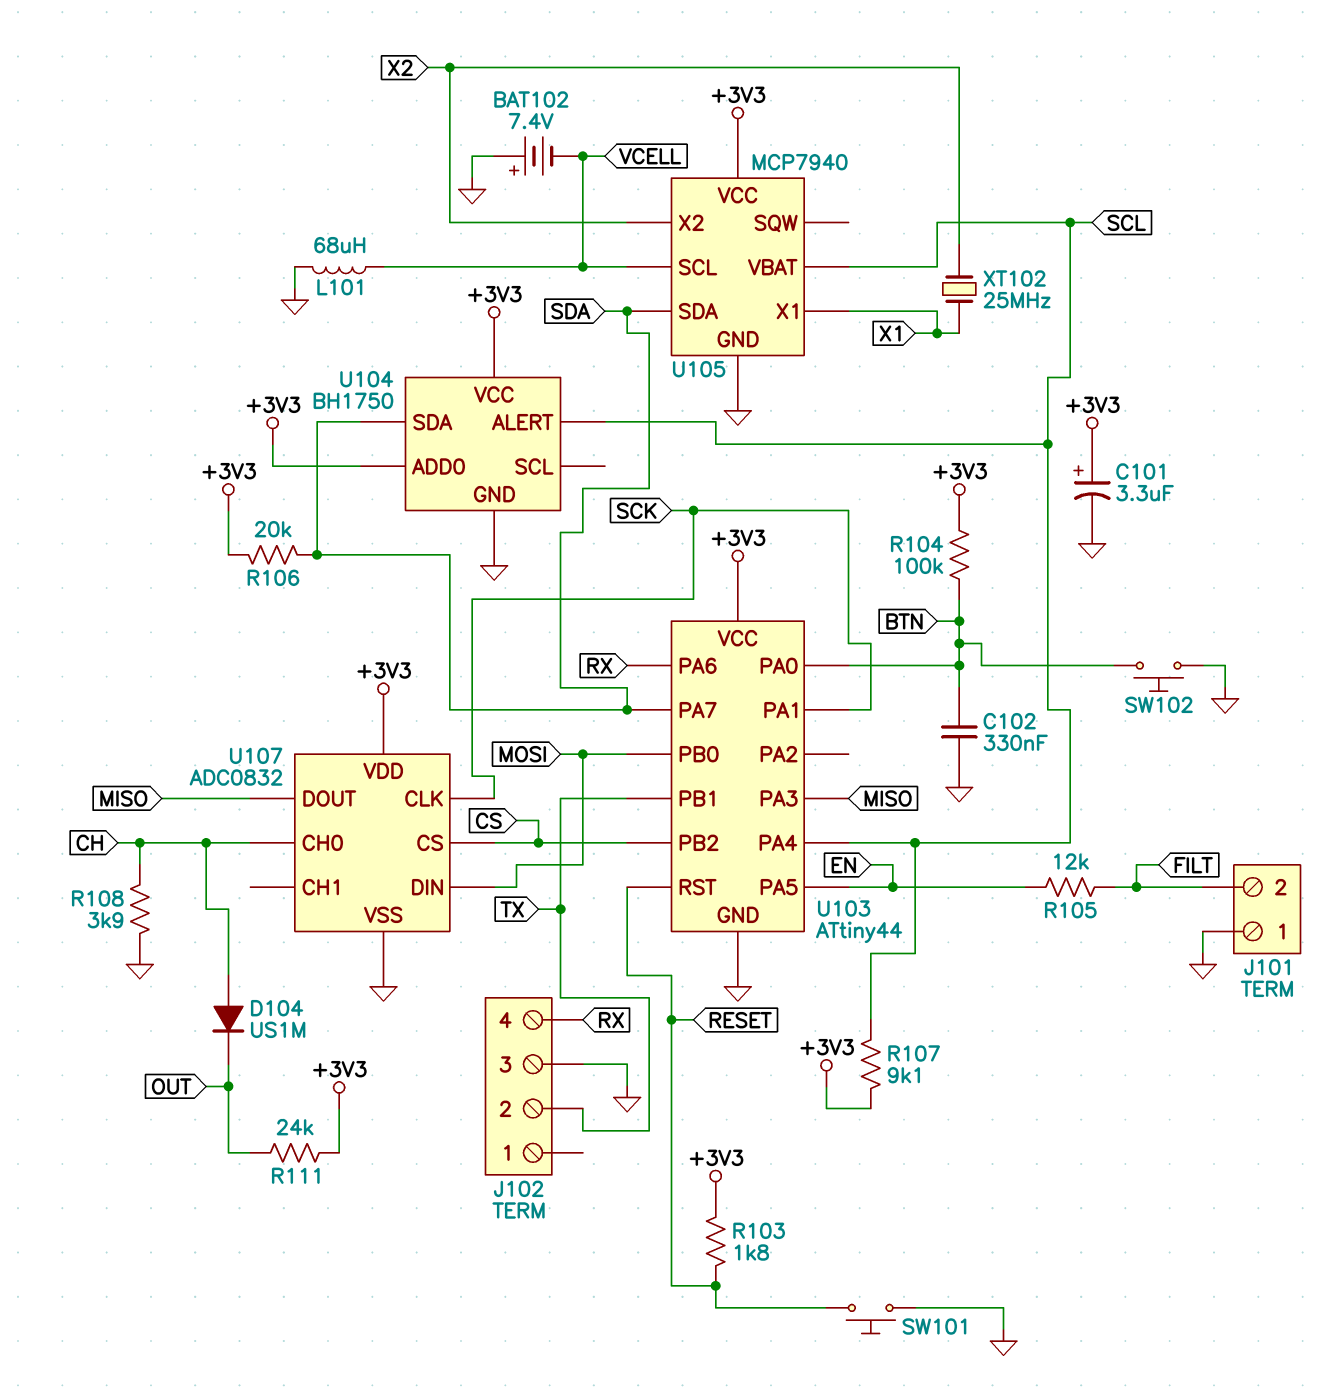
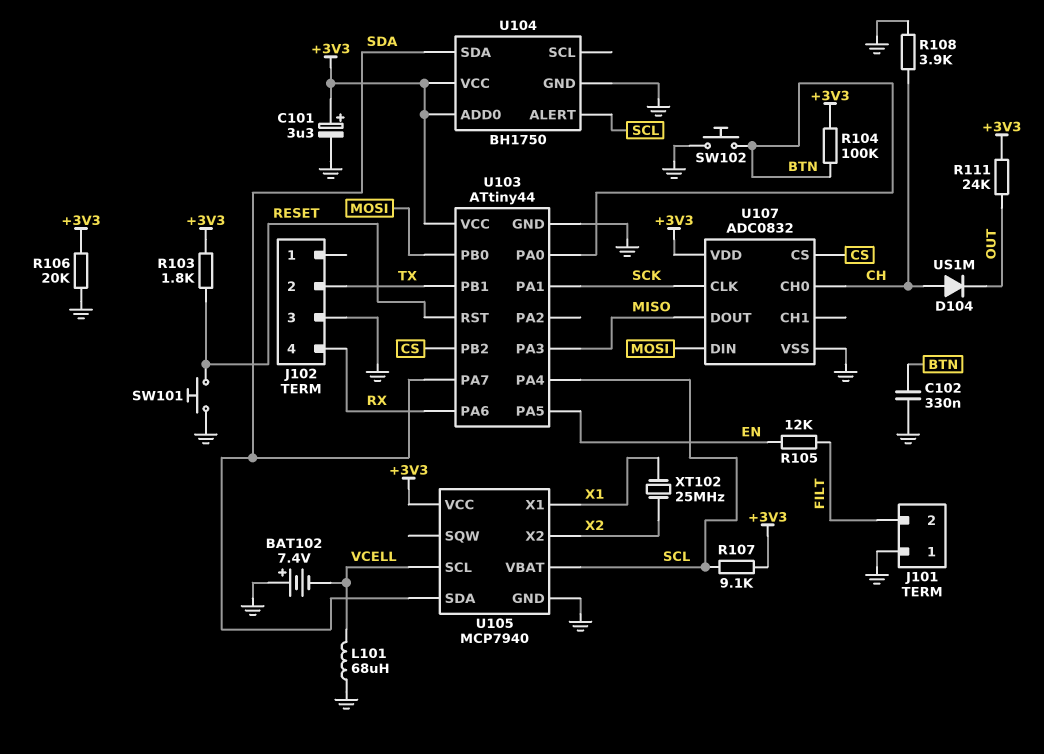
R106: 20k (+3V3, SDA) -> 20k (+3V3, GND)

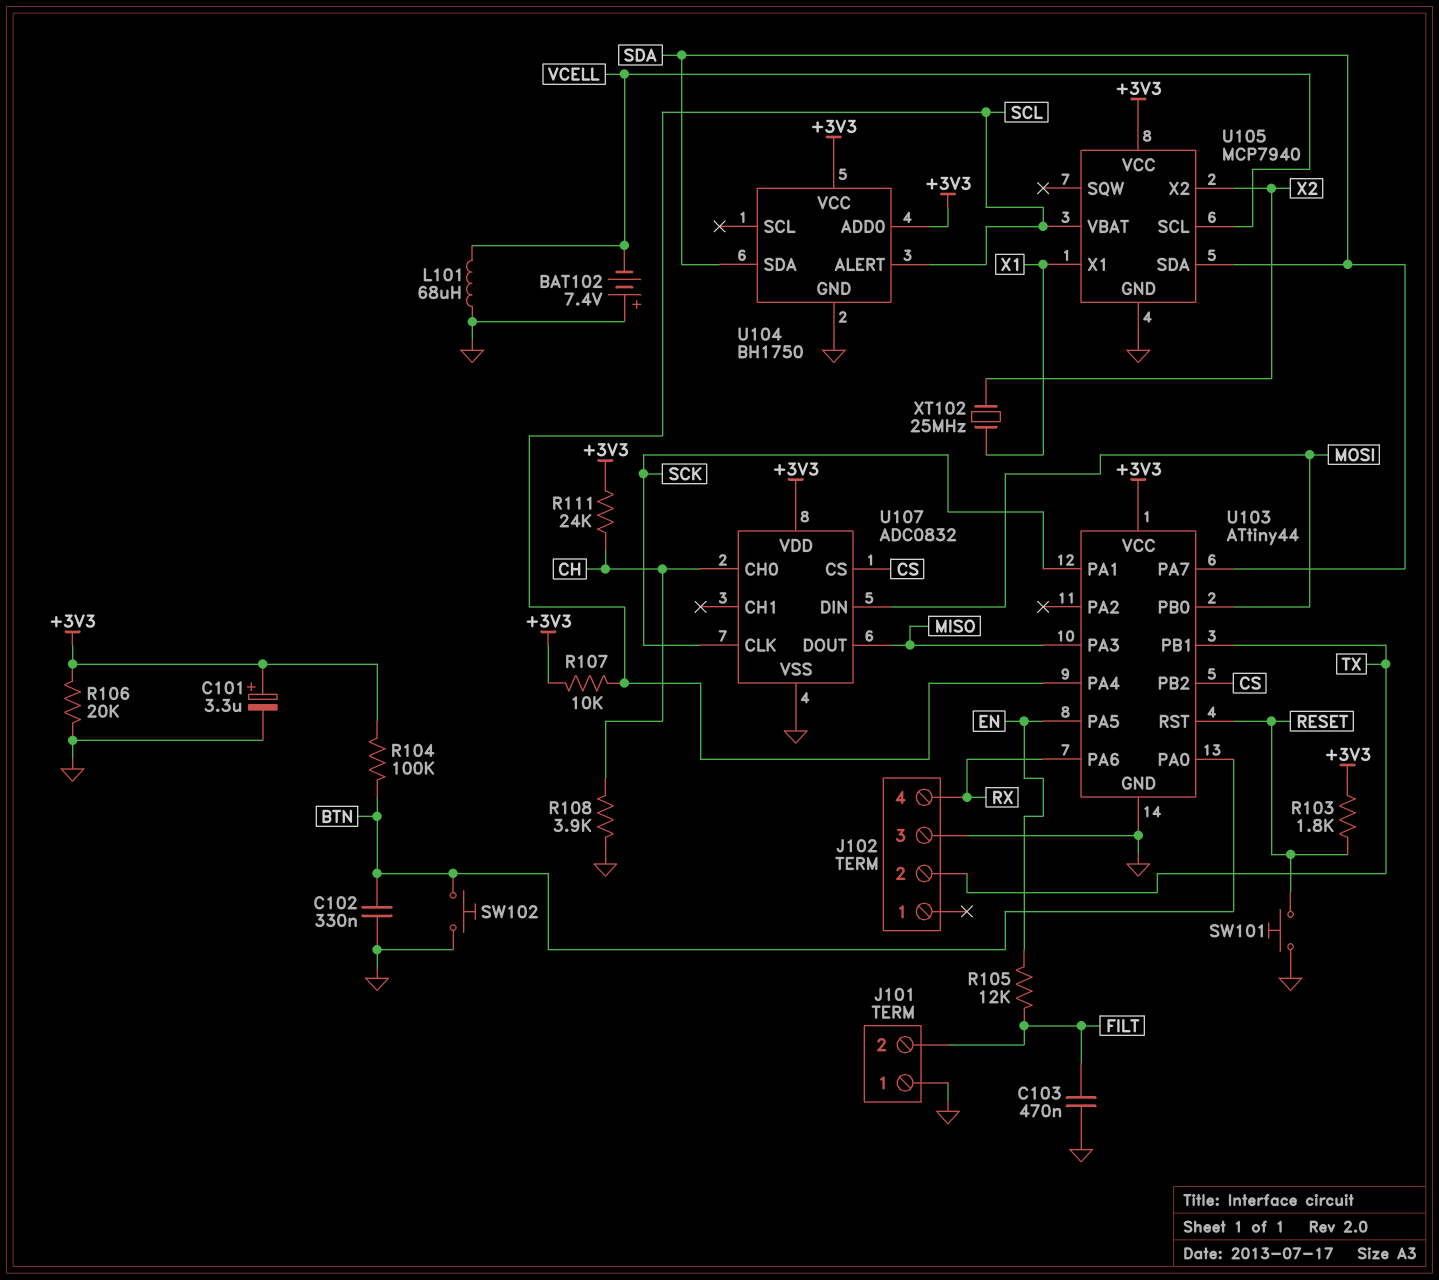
C103: none -> 470nF (FILT, GND)
D104: diode US1M (A CH, K OUT) -> none
R107: 9.1k (+3V3, SCL) -> 10k (+3V3, SCL)
R111: 24k (+3V3, OUT) -> 24k (+3V3, CH)

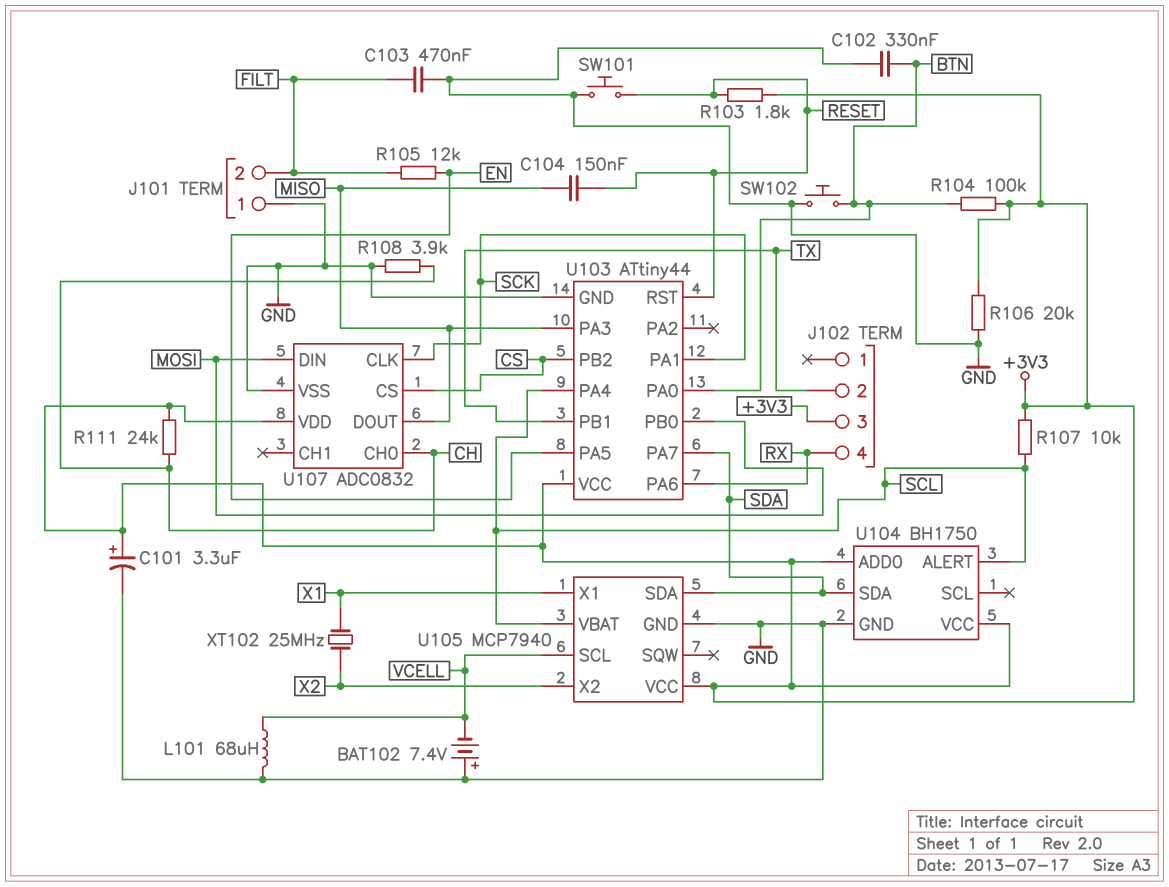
C104: none -> 150nF (MISO, RESET)
J102 pin 3: GND -> +3V3

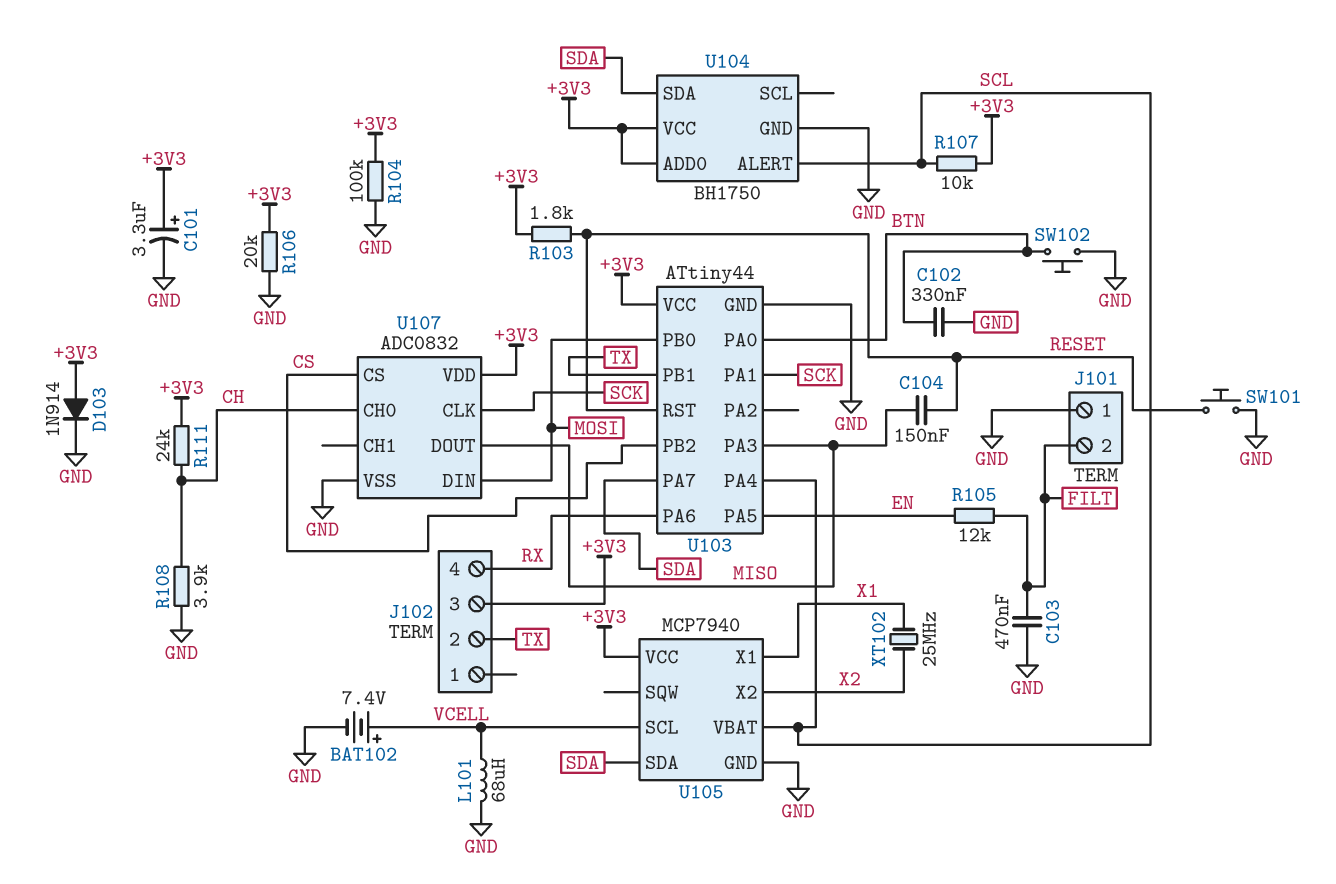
BAT102: 7.4V (plus GND, minus VCELL) -> 7.4V (plus VCELL, minus GND)
D103: none -> diode 1N914 (A +3V3, K GND)
R104: 100k (+3V3, BTN) -> 100k (+3V3, GND)

